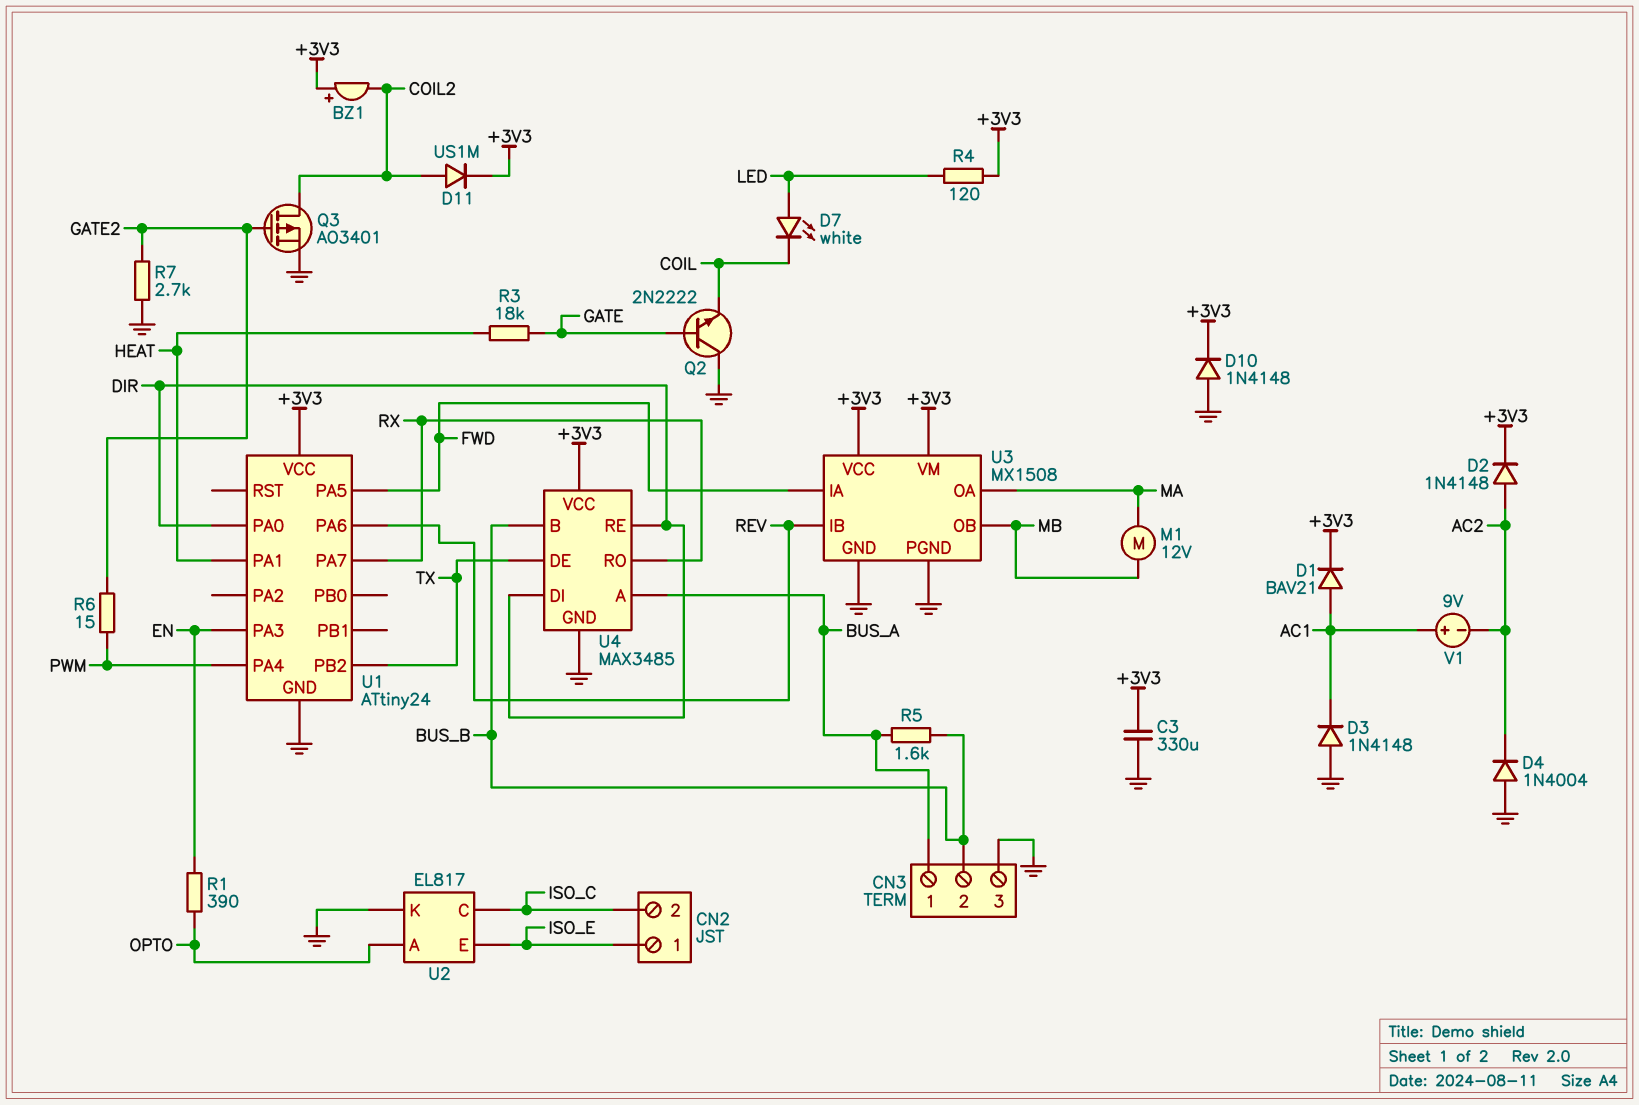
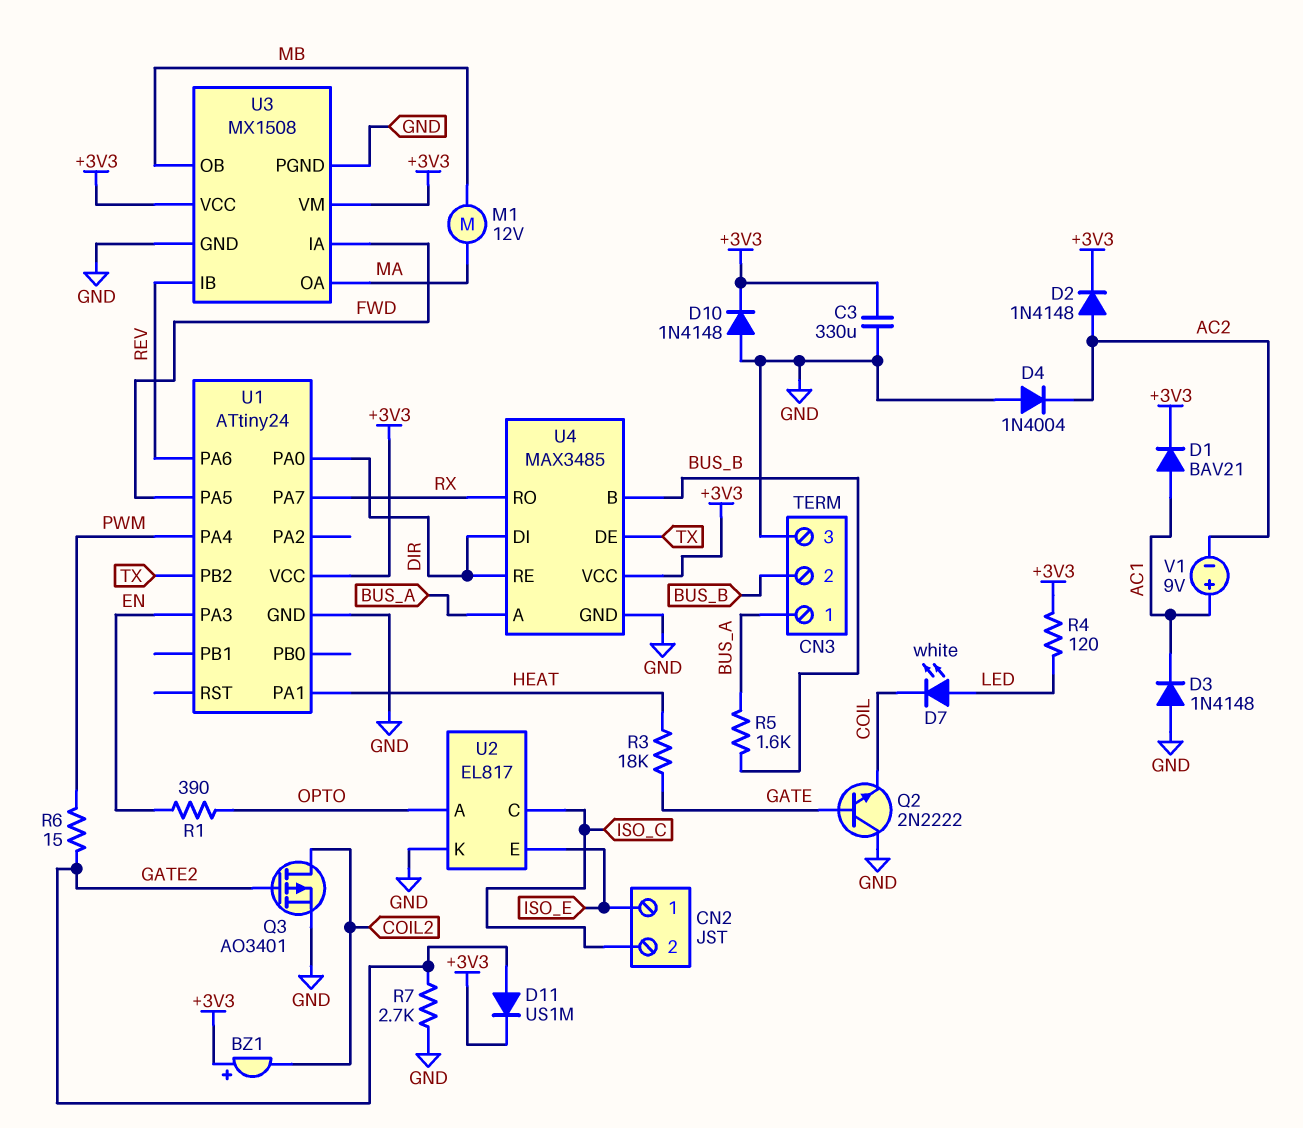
D11: diode US1M (A COIL2, K +3V3) -> diode US1M (A GATE2, K +3V3)

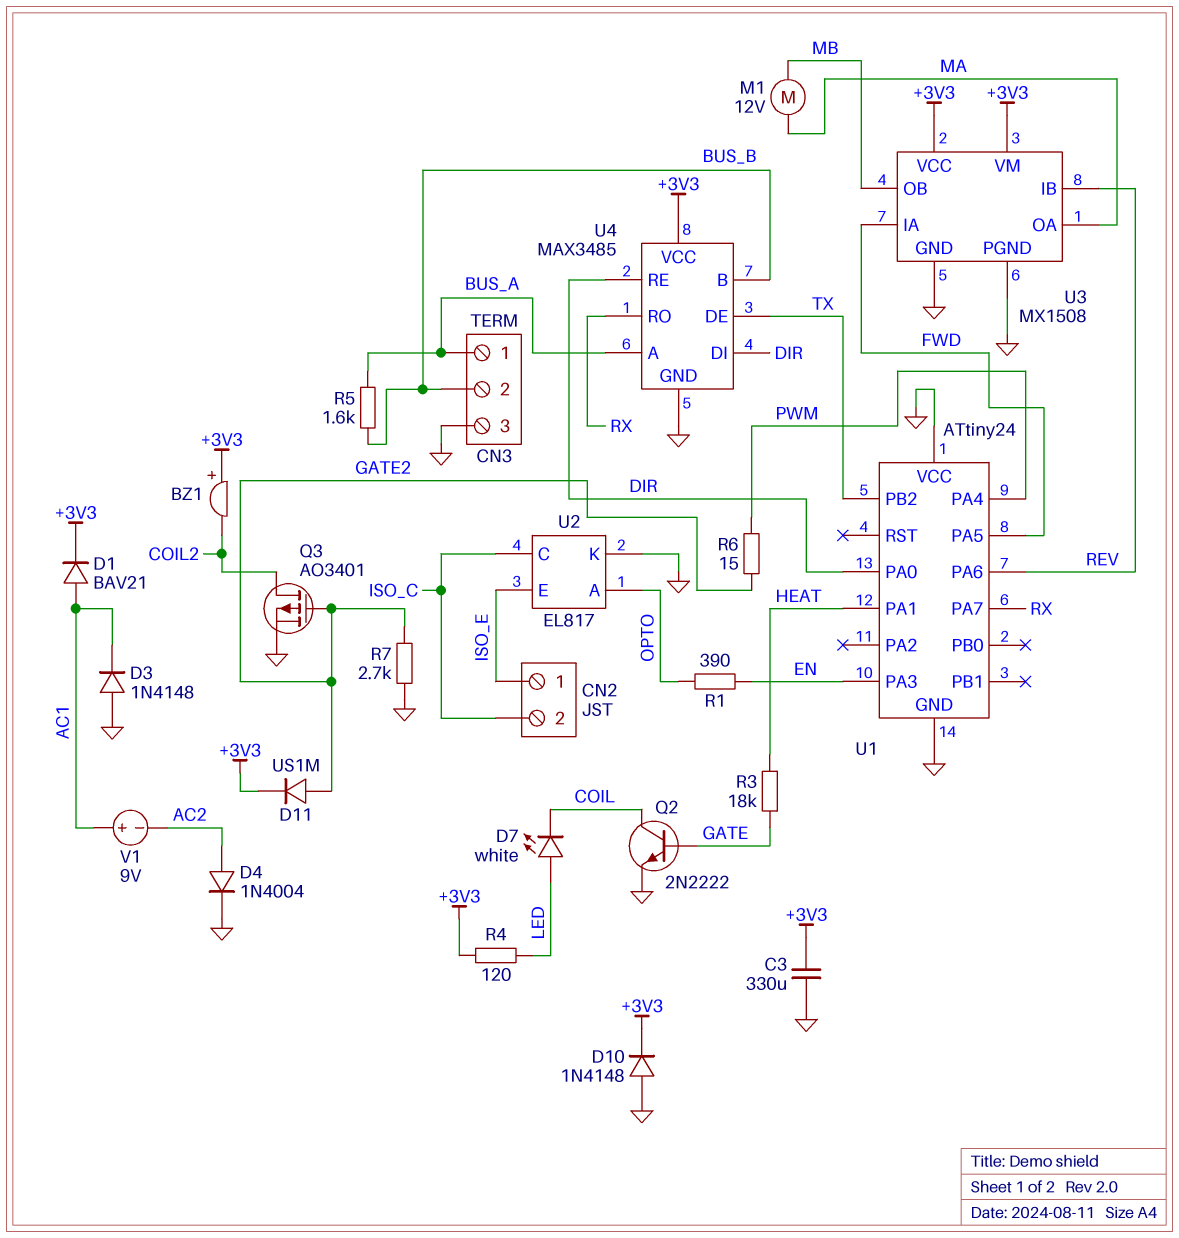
D2: diode 1N4148 (A AC2, K +3V3) -> none
D4: diode 1N4004 (A GND, K AC2) -> diode 1N4004 (A AC2, K GND)
Q2: NPN 2N2222 (B GATE, C GND, E COIL) -> NPN 2N2222 (B GATE, C COIL, E GND)
U1 pin VCC: +3V3 -> GND

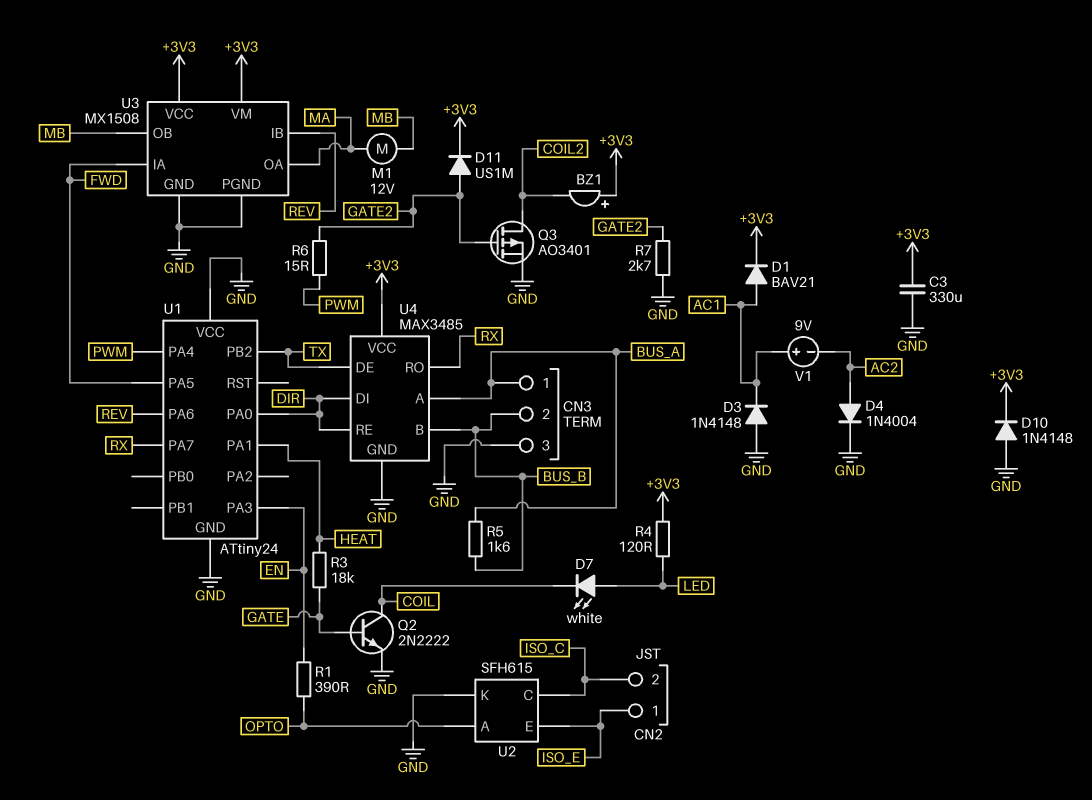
U2: EL817 -> SFH615

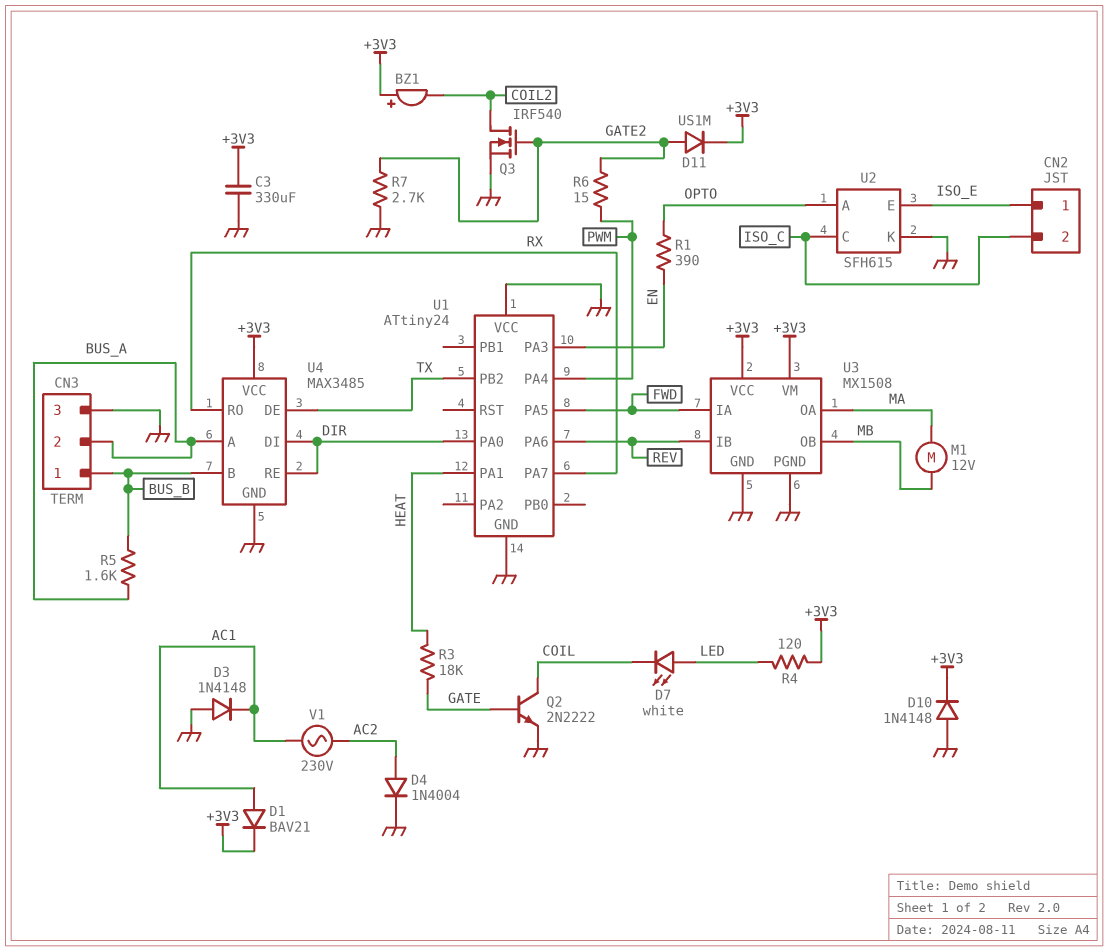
CN3 pin 1: BUS_A -> BUS_B
CN3 pin 2: BUS_B -> BUS_A
Q3: PMOS AO3401 (G GATE2, D COIL2, S GND) -> NMOS IRF540 (G GATE2, D COIL2, S GND)
V1: 9V (plus AC1, minus AC2) -> AC 230V (AC1, AC2)

